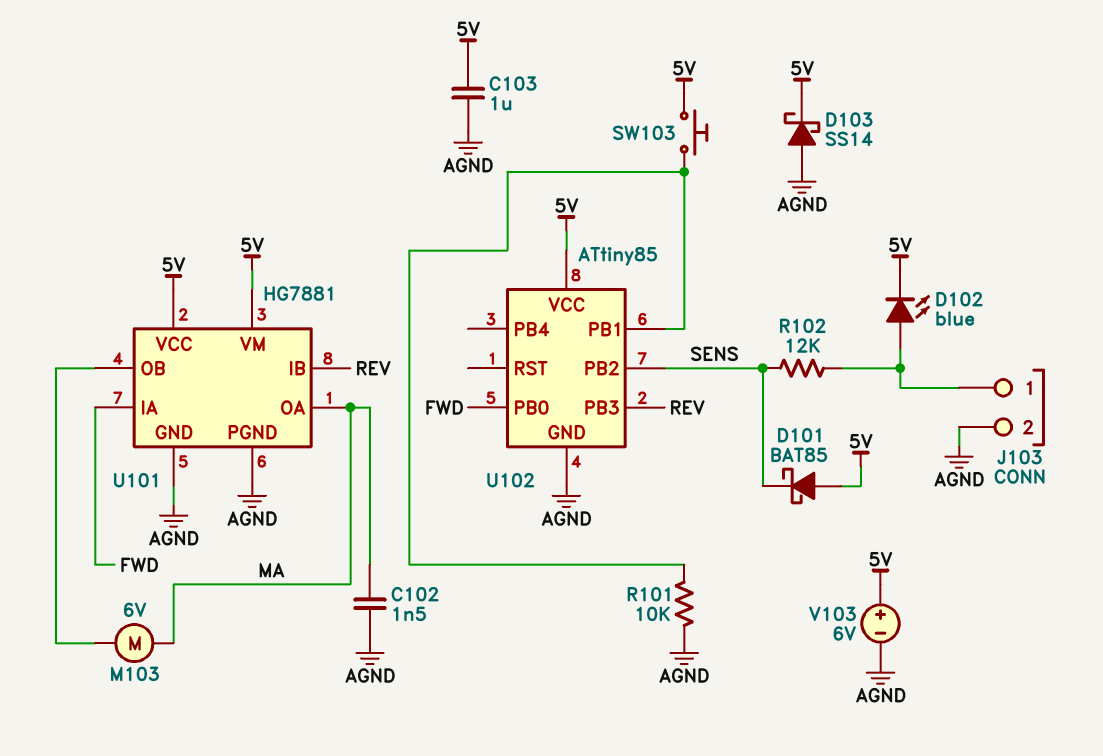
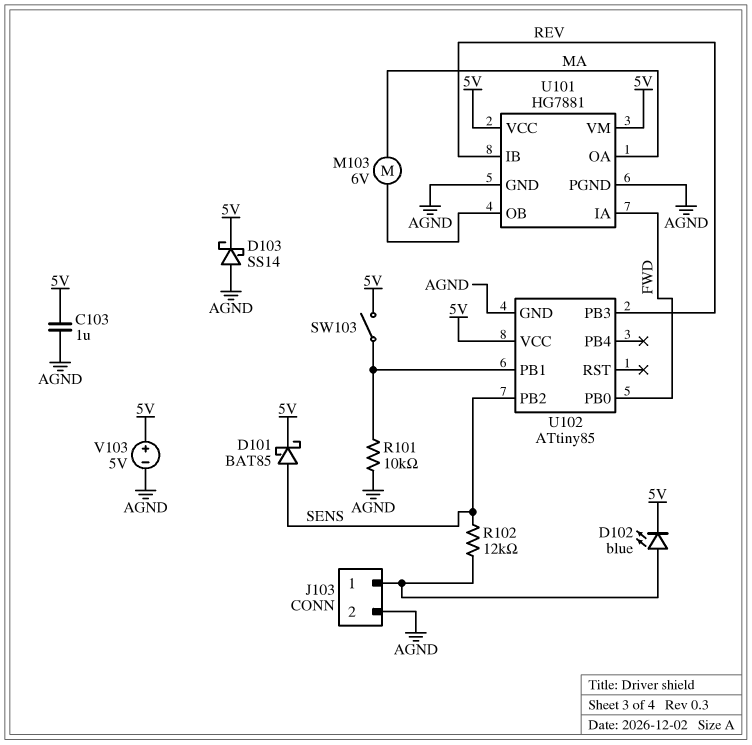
C102: 1.5nF (AGND, MA) -> none
D101: schottky BAT85 (A 5V, K SENS) -> schottky BAT85 (A SENS, K 5V)
SW103: button (5V, U102/PB1) -> switch (5V, U102/PB1)
V103: 6V (plus 5V, minus AGND) -> 5V (plus 5V, minus AGND)

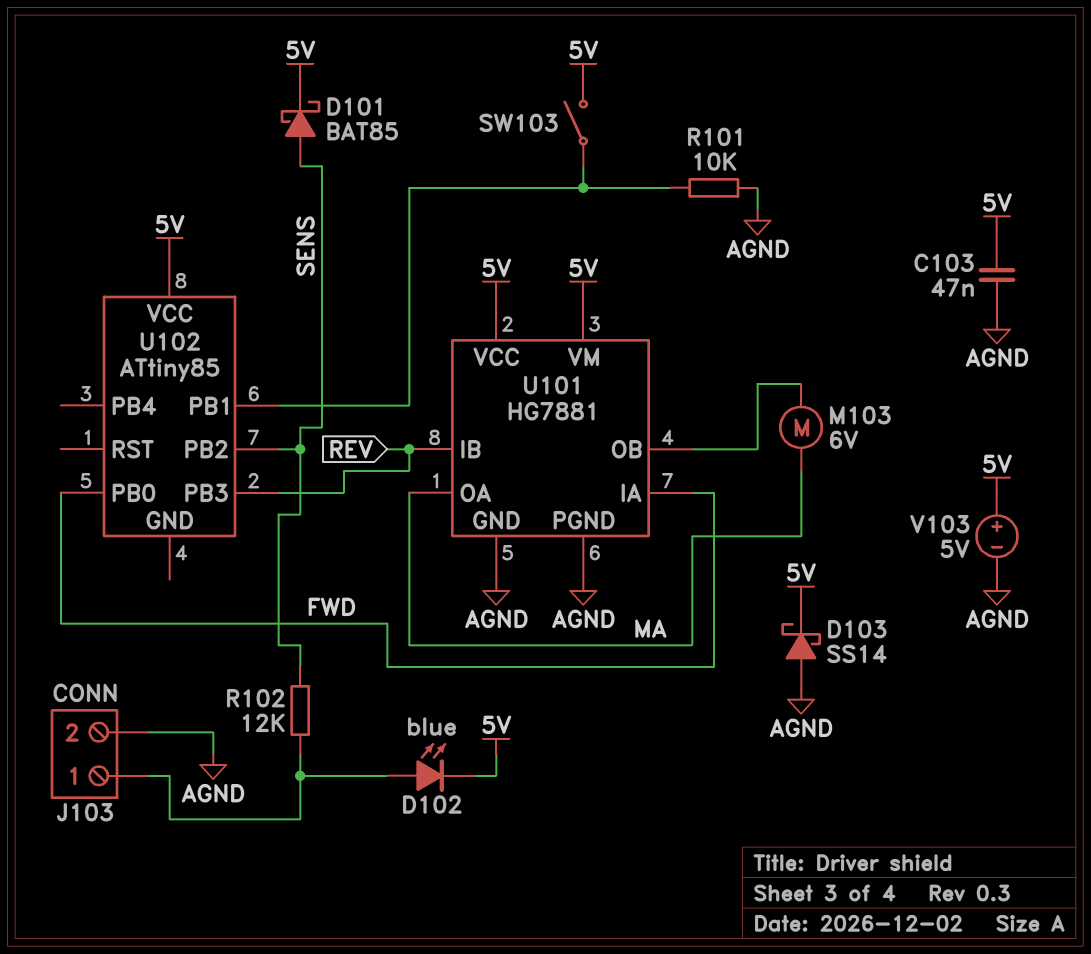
C103: 1uF (5V, AGND) -> 47nF (5V, AGND)
U102 pin GND: AGND -> none

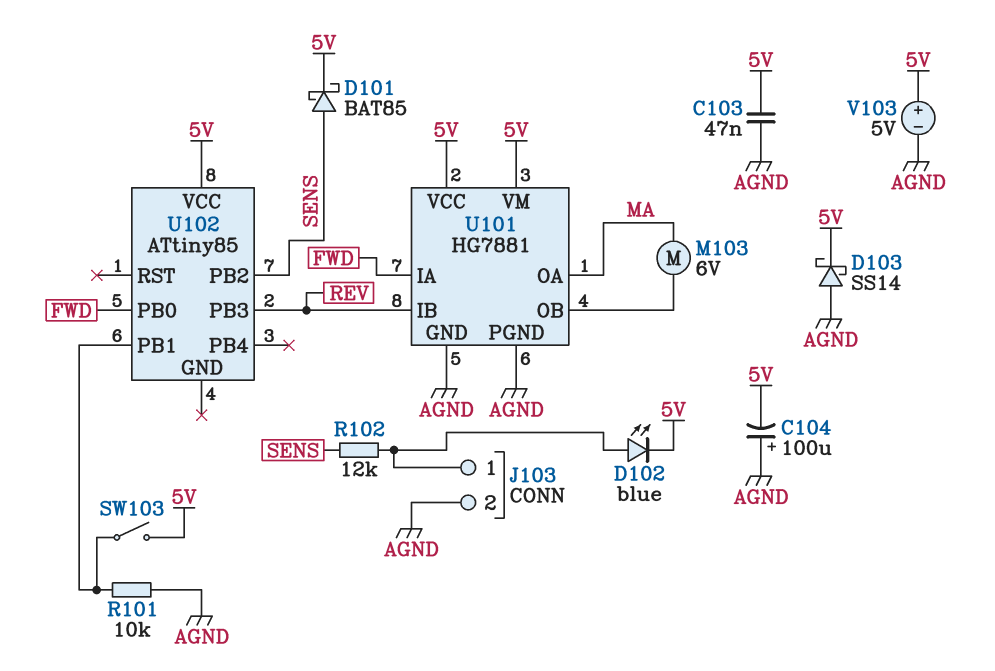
C104: none -> 100uF (plus AGND, minus 5V)

